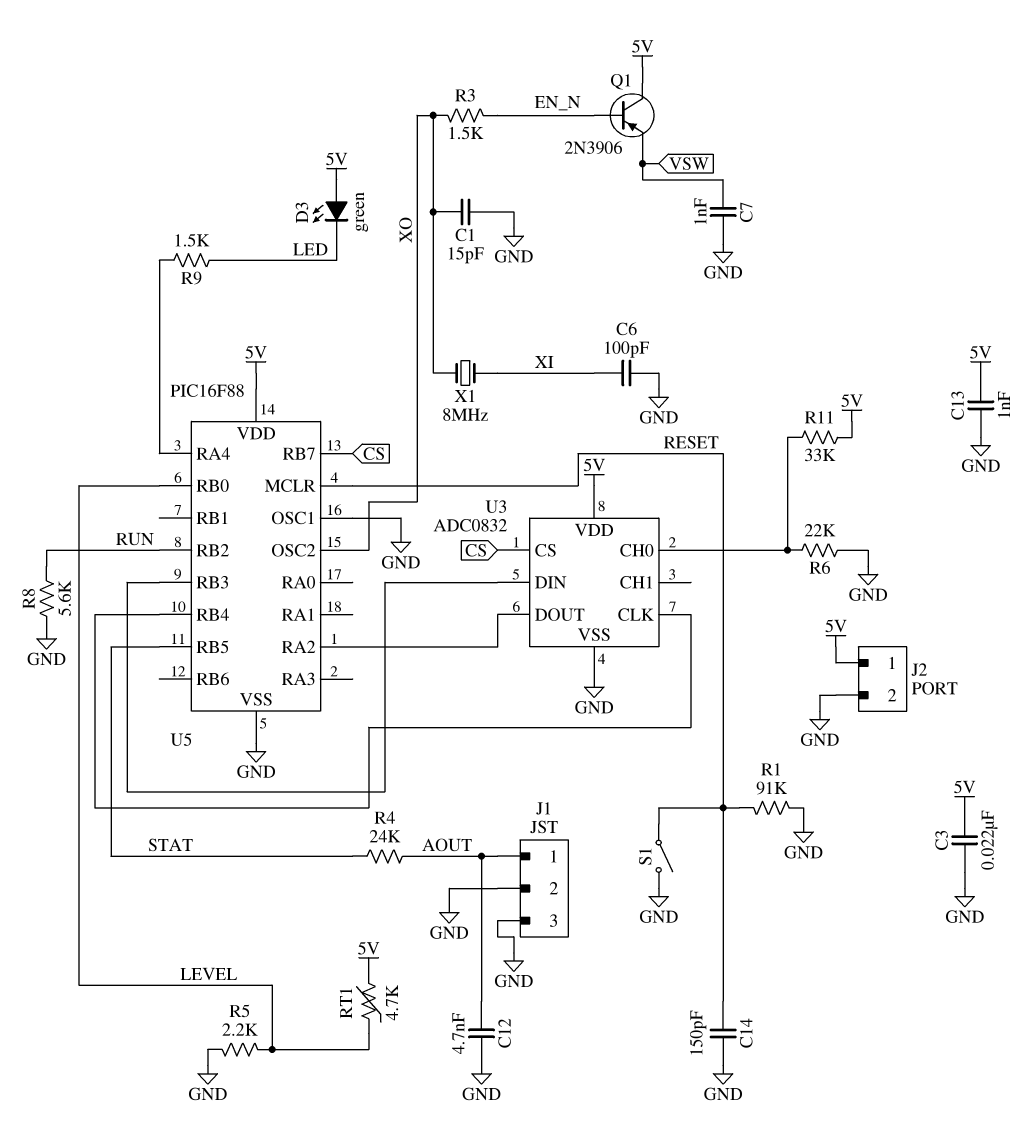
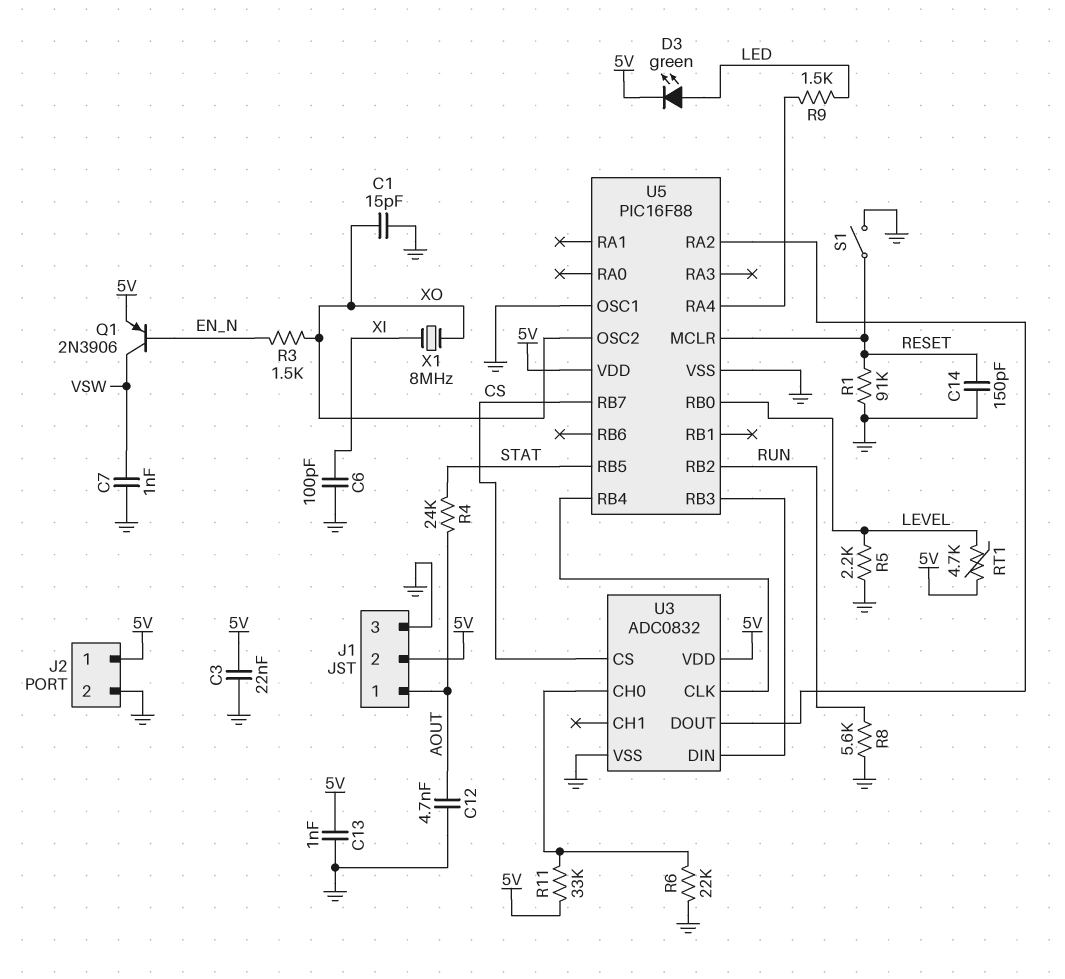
D3: LED green (A 5V, K LED) -> LED green (A LED, K 5V)
J1 pin 2: GND -> 5V
Q1: PNP 2N3906 (B EN_N, C 5V, E VSW) -> PNP 2N3906 (B EN_N, C VSW, E 5V)

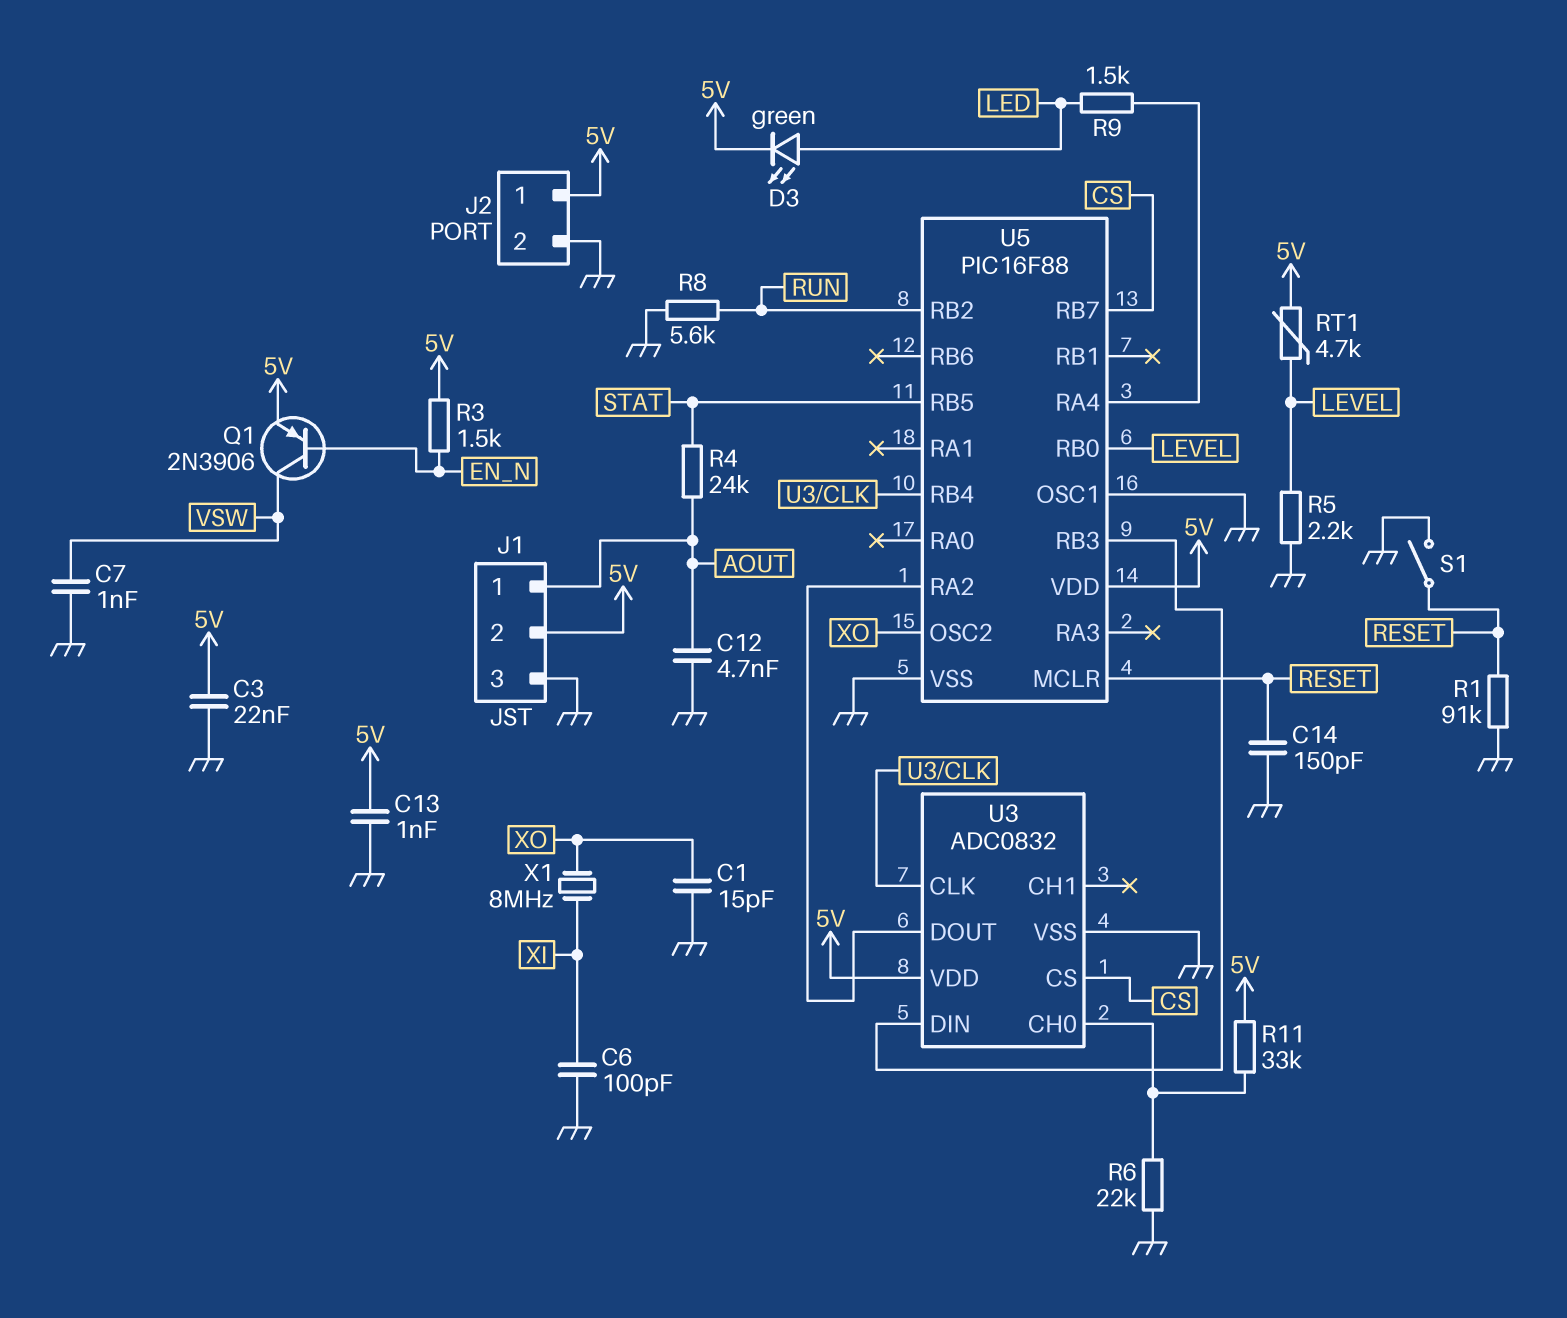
R3: 1.5k (EN_N, XO) -> 1.5k (5V, EN_N)

